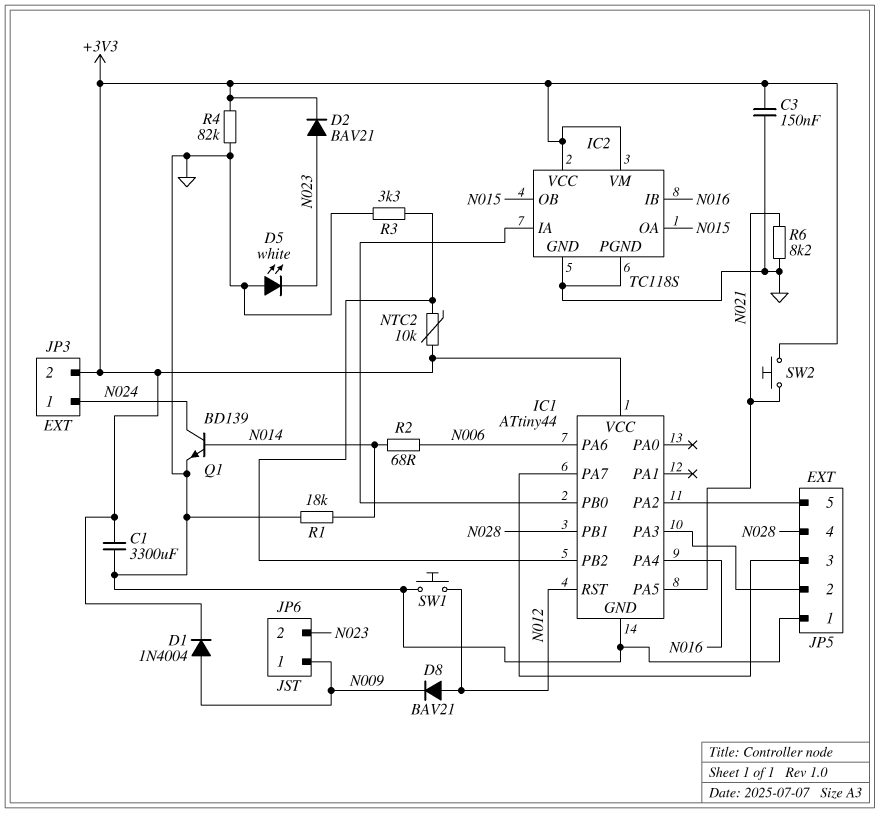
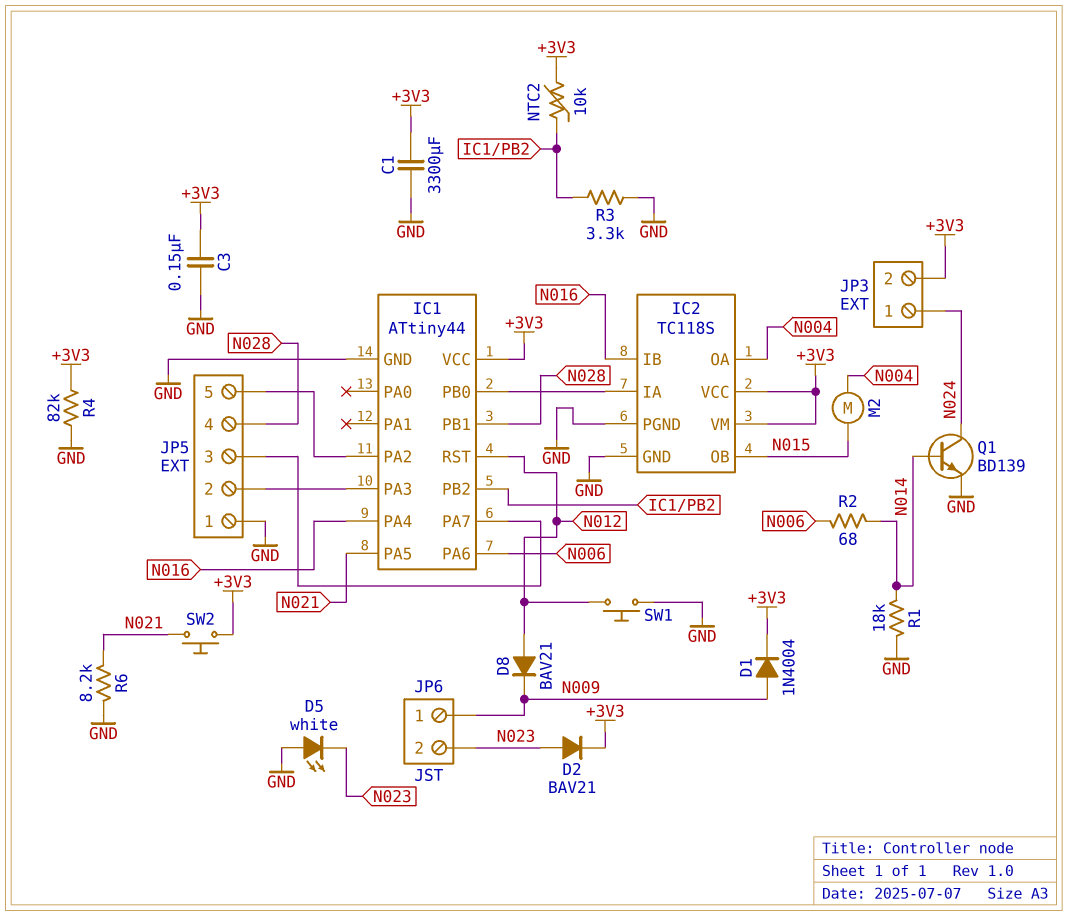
IC2 pin OA: N015 -> N004
M2: none -> motor (N004, N015)

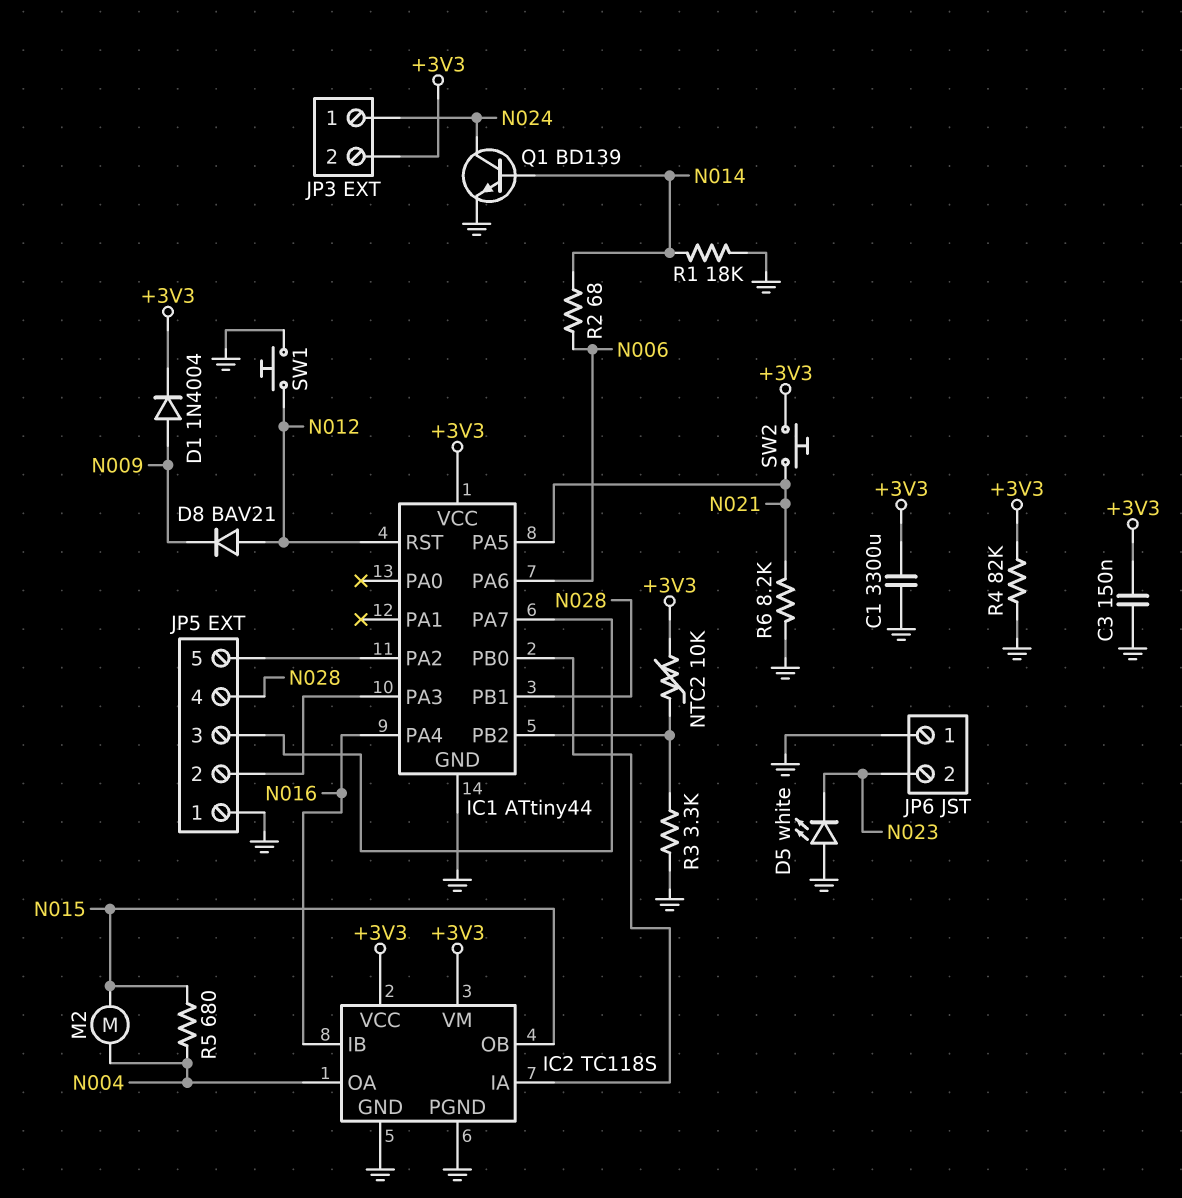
D2: diode BAV21 (A N023, K +3V3) -> none
JP6 pin 1: N009 -> GND
R5: none -> 680 (N004, N015)

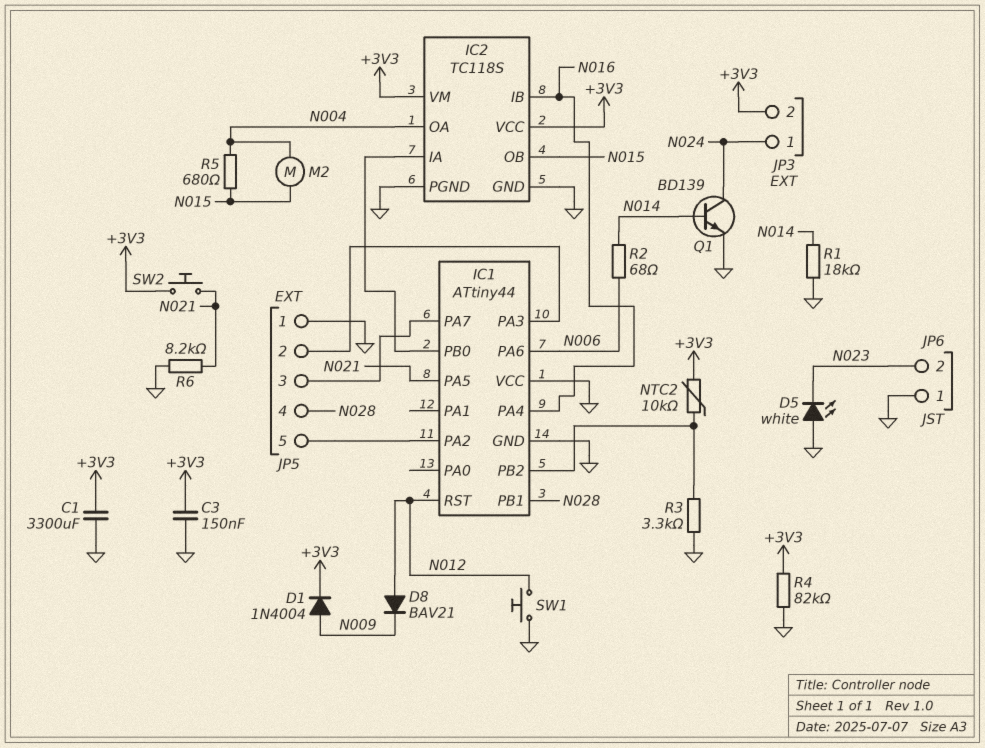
IC1 pin VCC: +3V3 -> GND

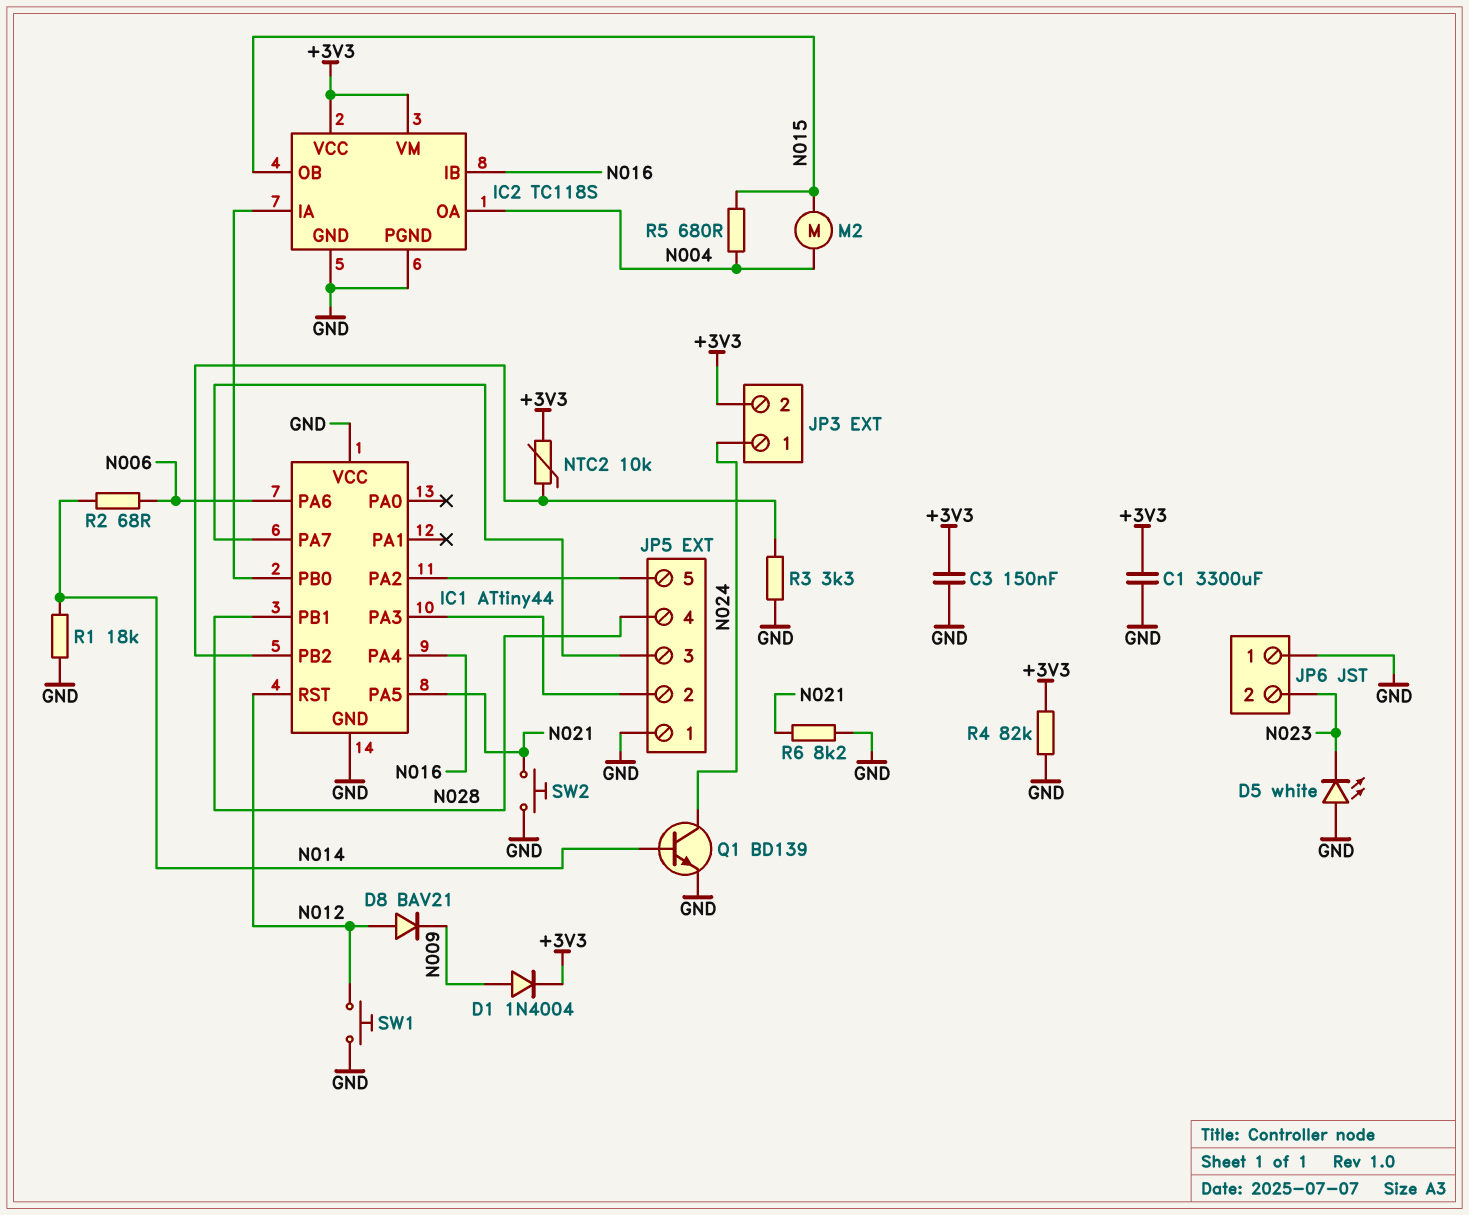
SW2: button (+3V3, N021) -> button (GND, N021)

